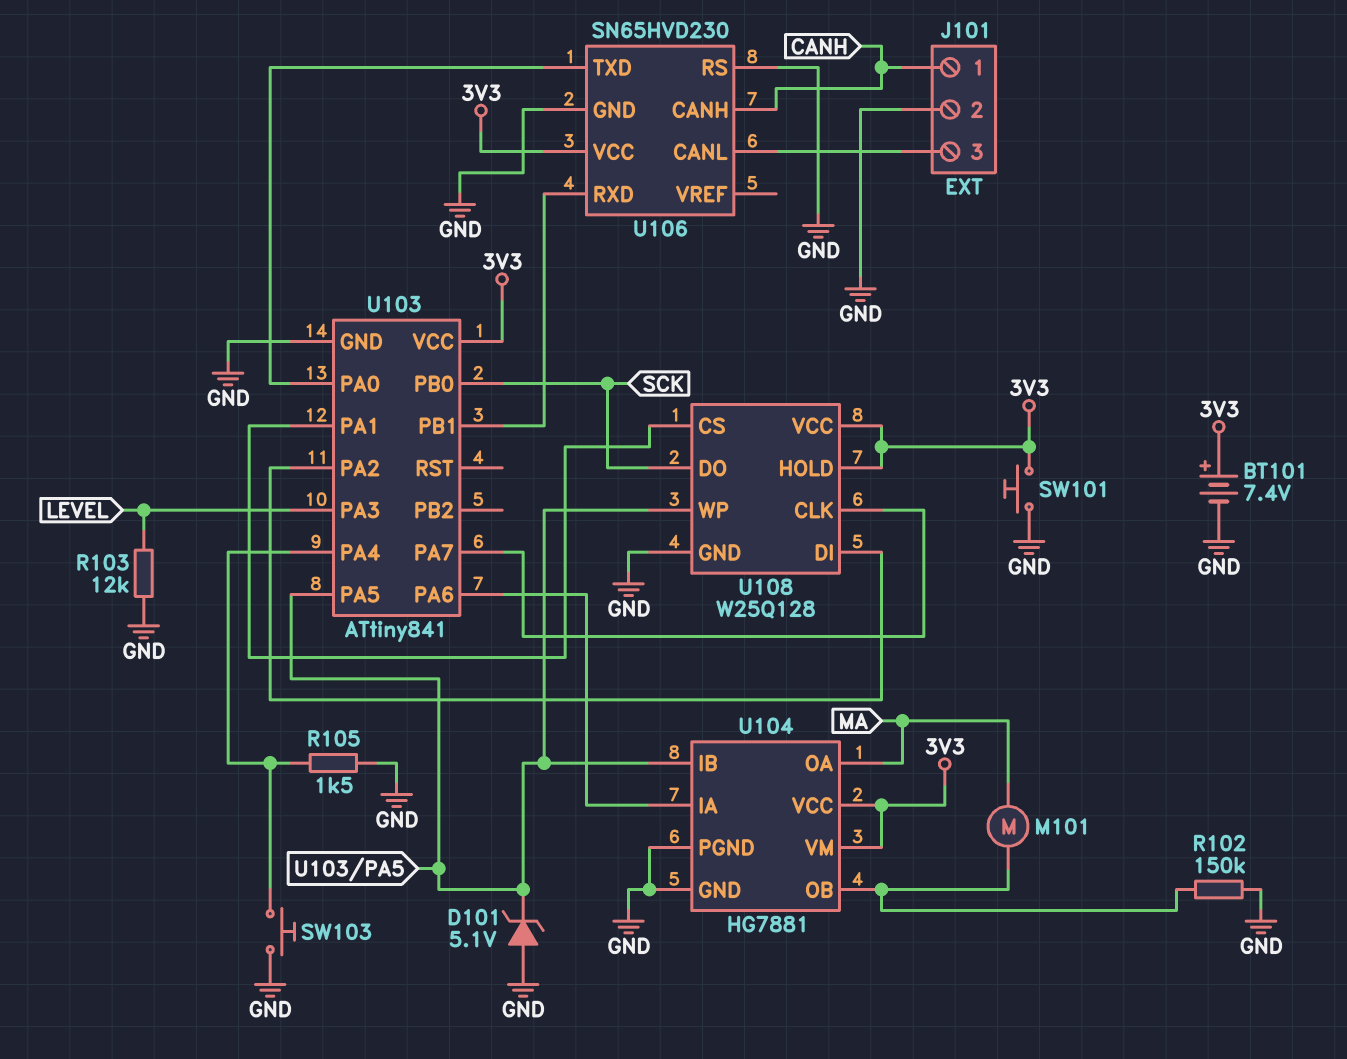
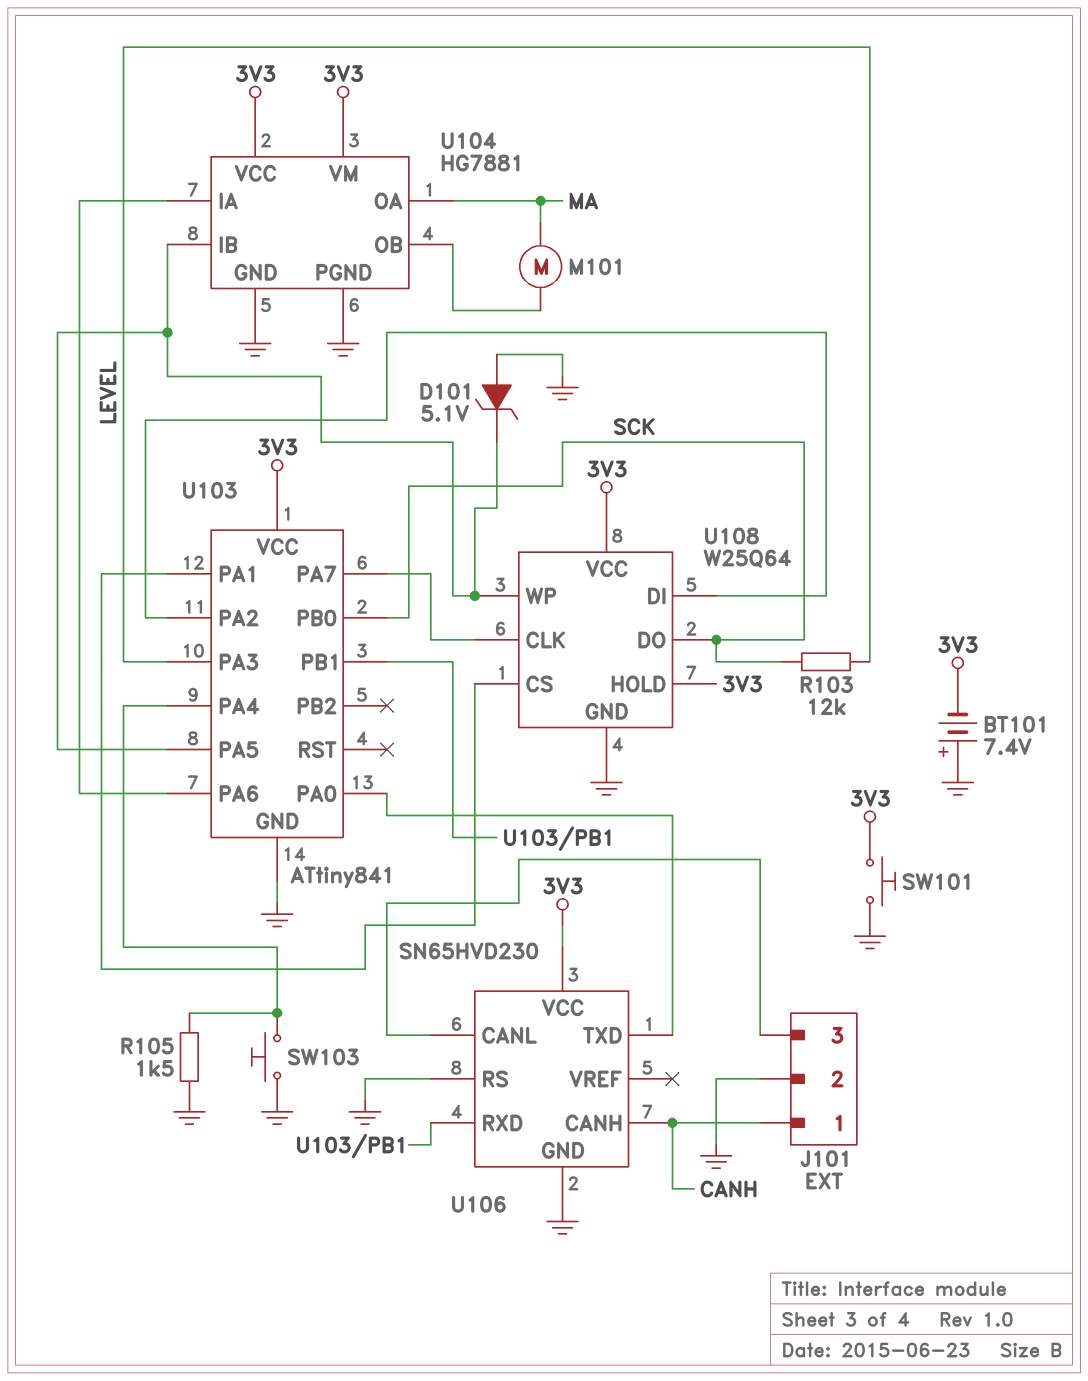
BT101: 7.4V (plus 3V3, minus GND) -> 7.4V (plus GND, minus 3V3)
R102: 150k (GND, U104/OB) -> none
R103: 12k (GND, LEVEL) -> 12k (LEVEL, SCK)
U108: W25Q128 -> W25Q64

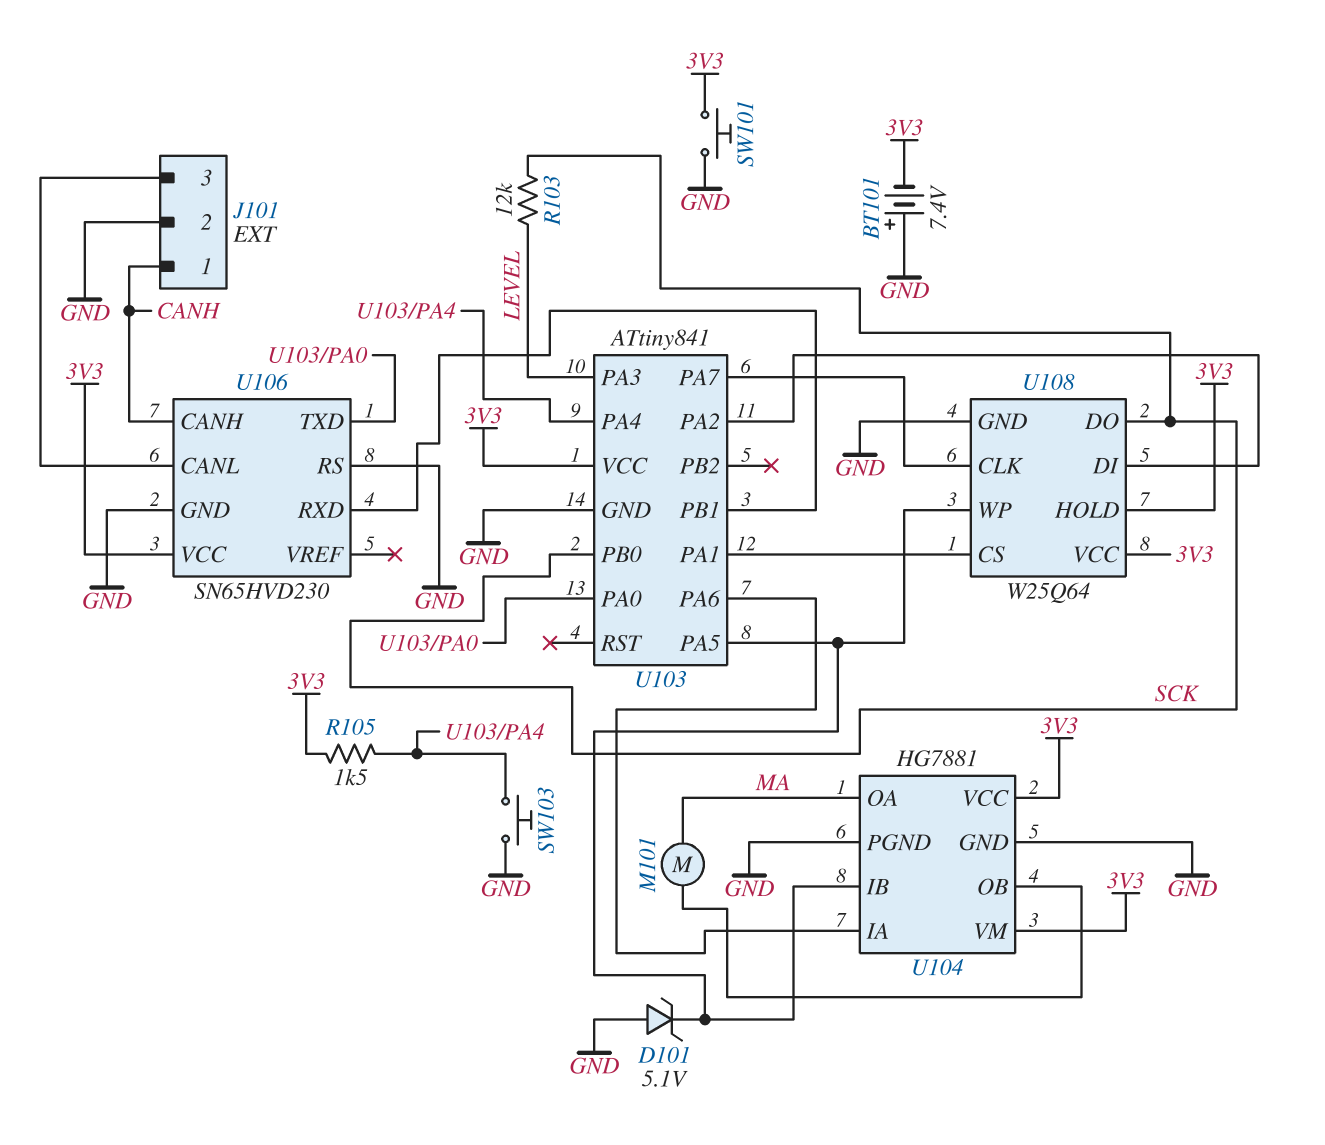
R105: 1.5k (GND, U103/PA4) -> 1.5k (3V3, U103/PA4)

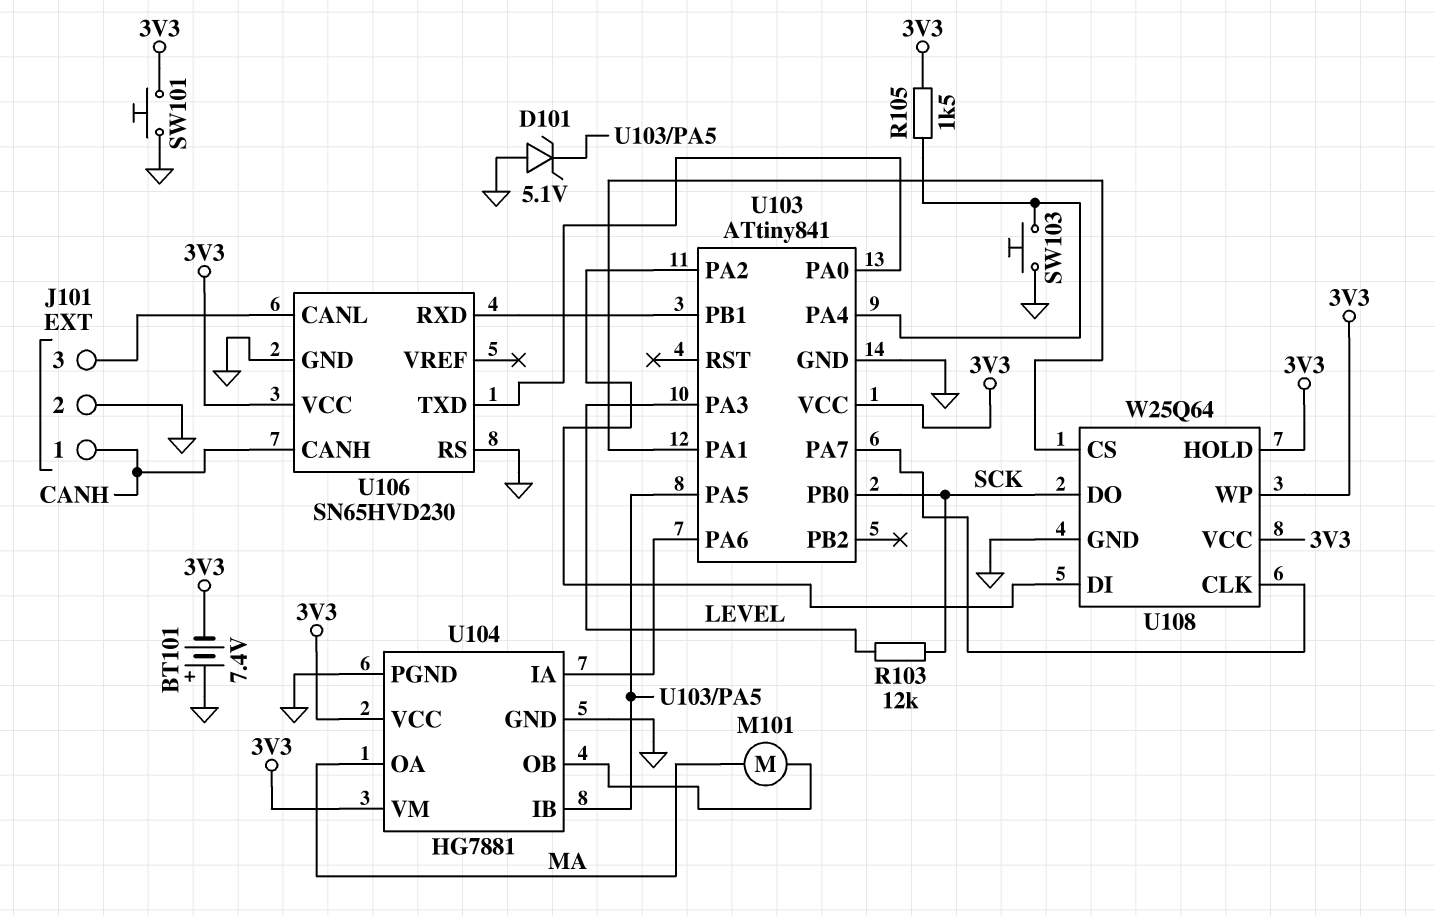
U108 pin WP: U103/PA5 -> 3V3

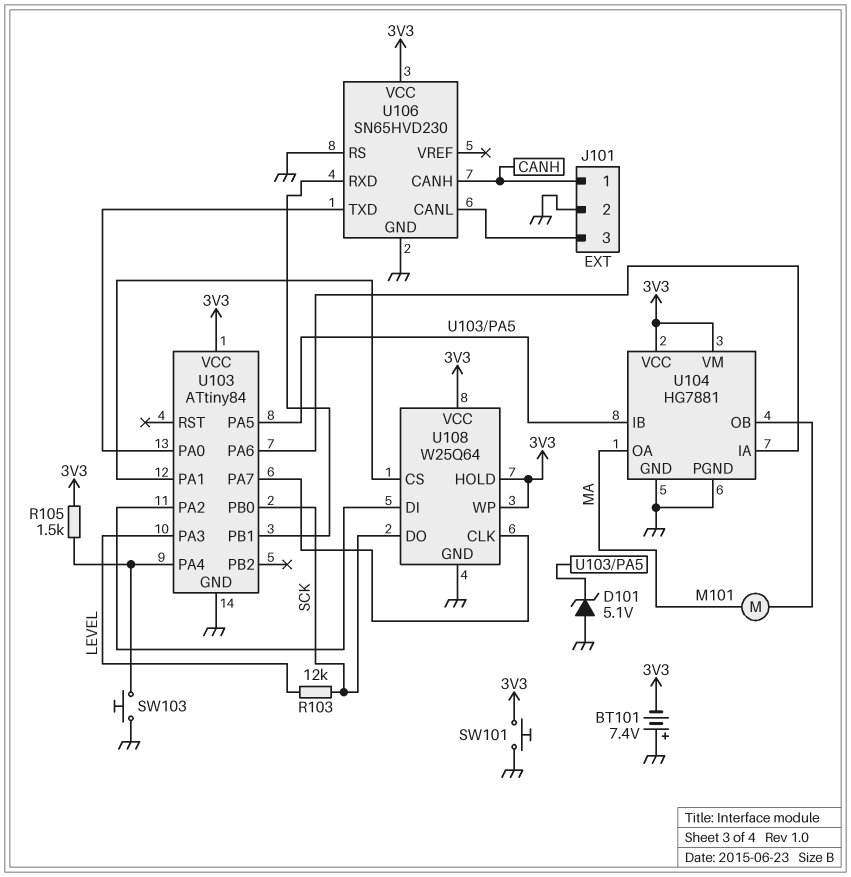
U103: ATtiny841 -> ATtiny84

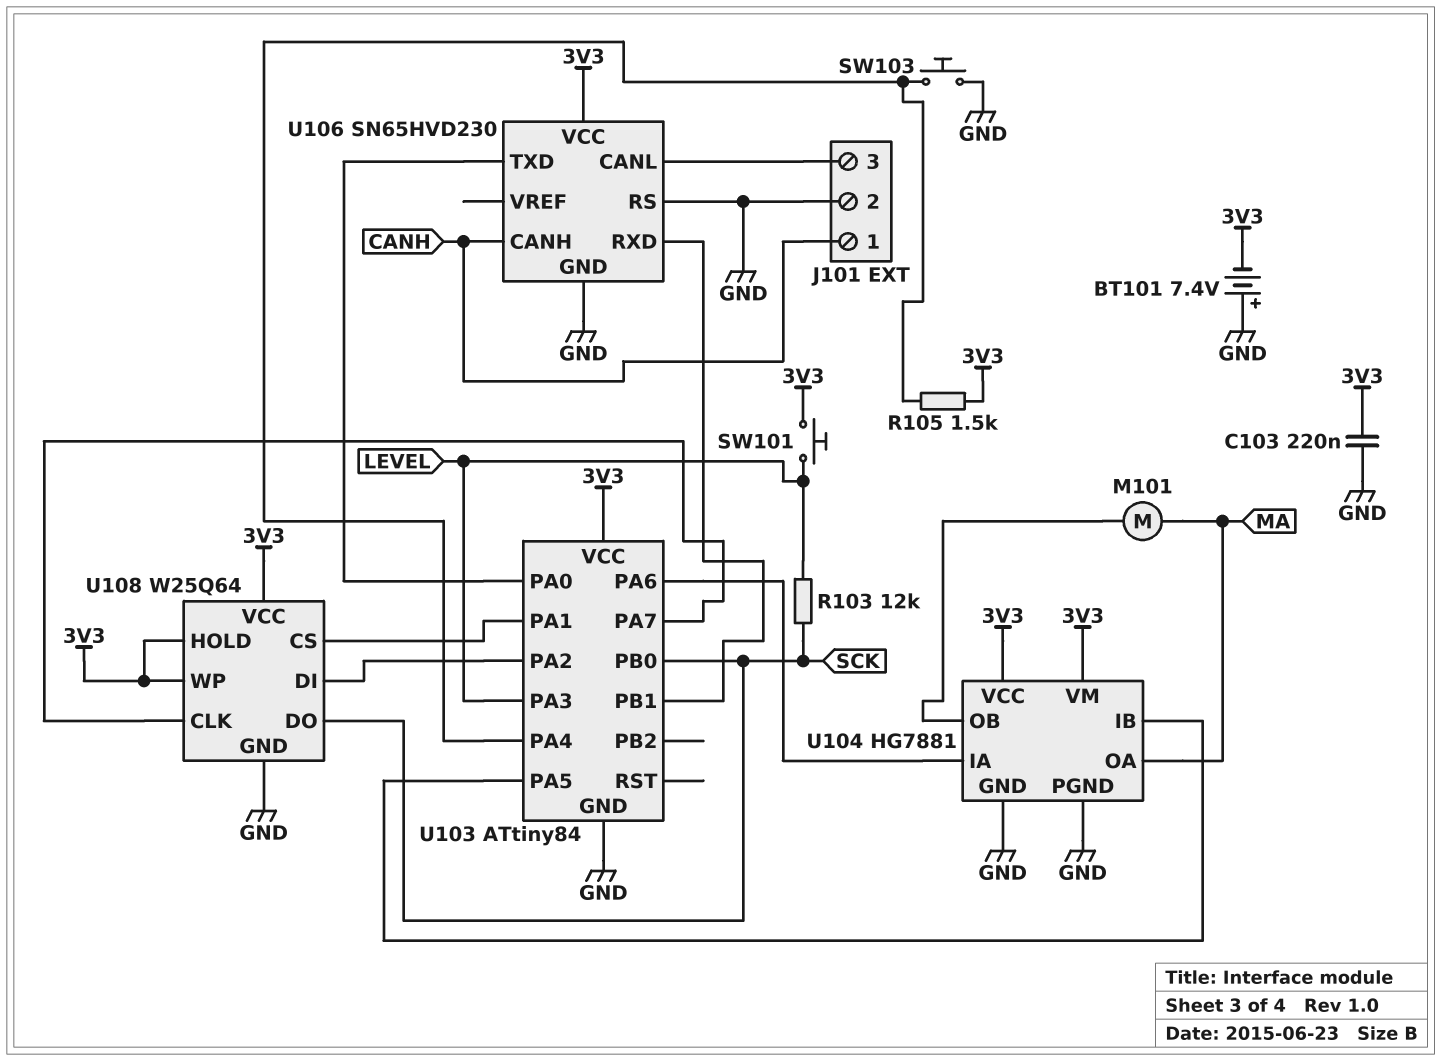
C103: none -> 220nF (3V3, GND)
D101: zener 5.1V (A GND, K U103/PA5) -> none
SW101: button (3V3, GND) -> button (3V3, LEVEL)

